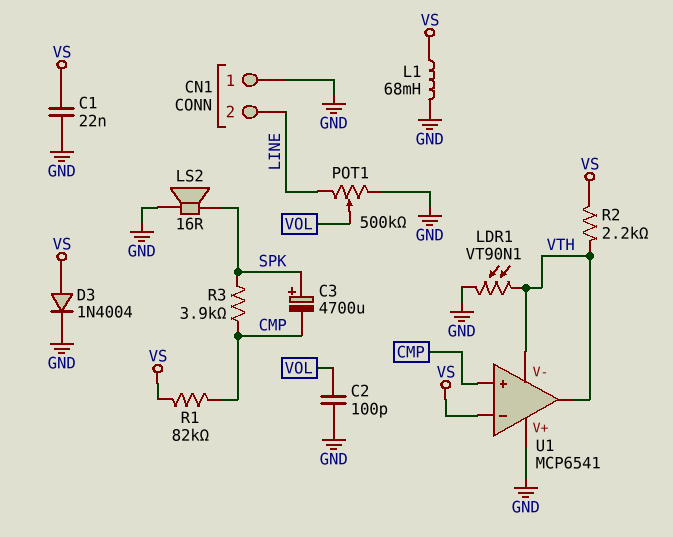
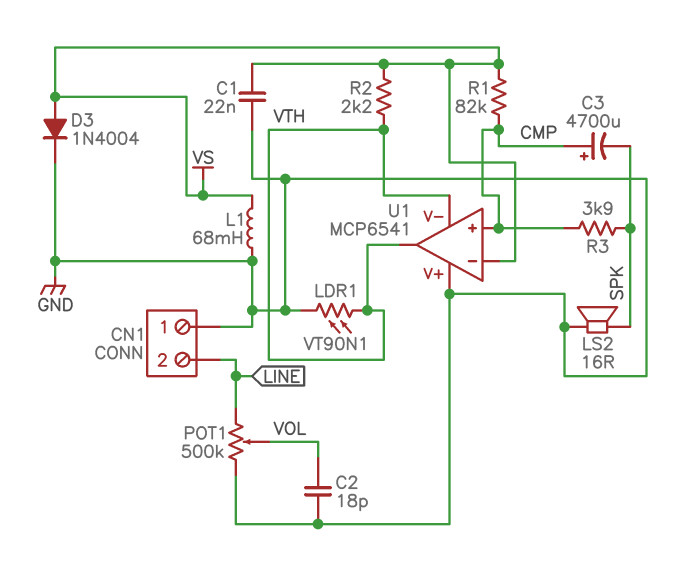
C2: 100pF (GND, VOL) -> 18pF (GND, VOL)
C3: 4700uF (plus SPK, minus CMP) -> 4700uF (plus CMP, minus SPK)

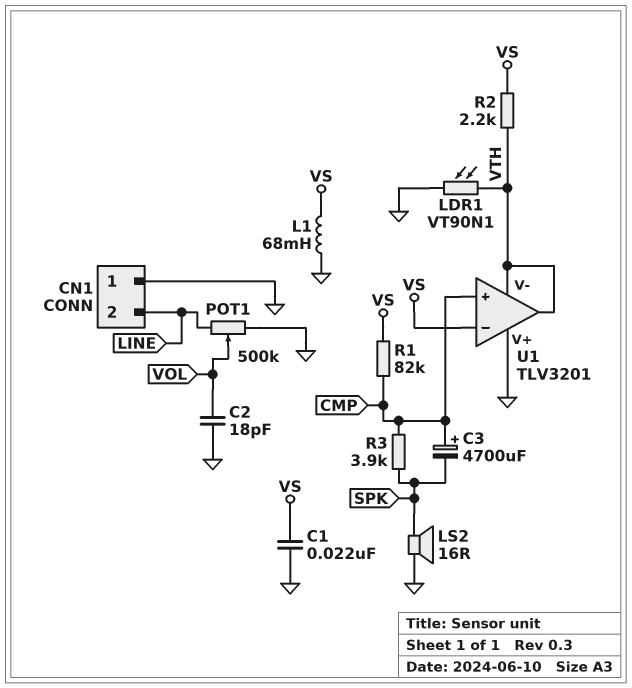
D3: diode 1N4004 (A VS, K GND) -> none
U1: MCP6541 -> TLV3201

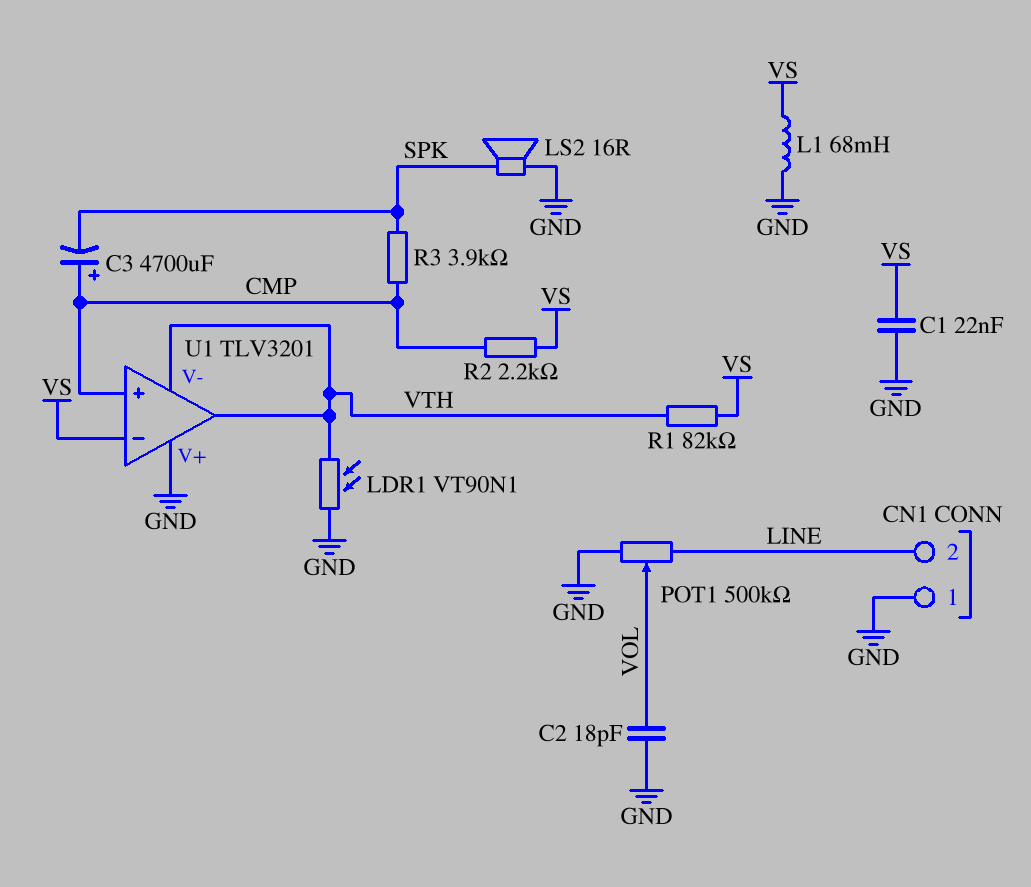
R1: 82k (CMP, VS) -> 82k (VS, VTH)
R2: 2.2k (VS, VTH) -> 2.2k (CMP, VS)

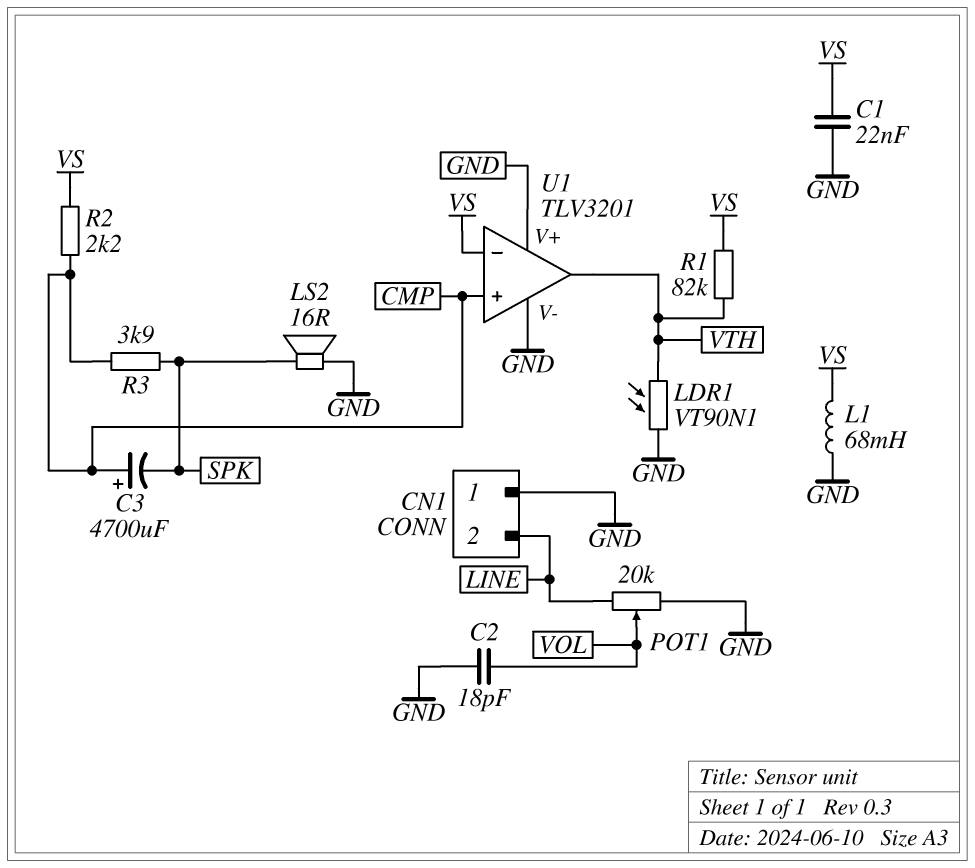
POT1: 500k (GND, LINE, wiper VOL) -> 20k (GND, LINE, wiper VOL)
U1 pin V-: VTH -> GND

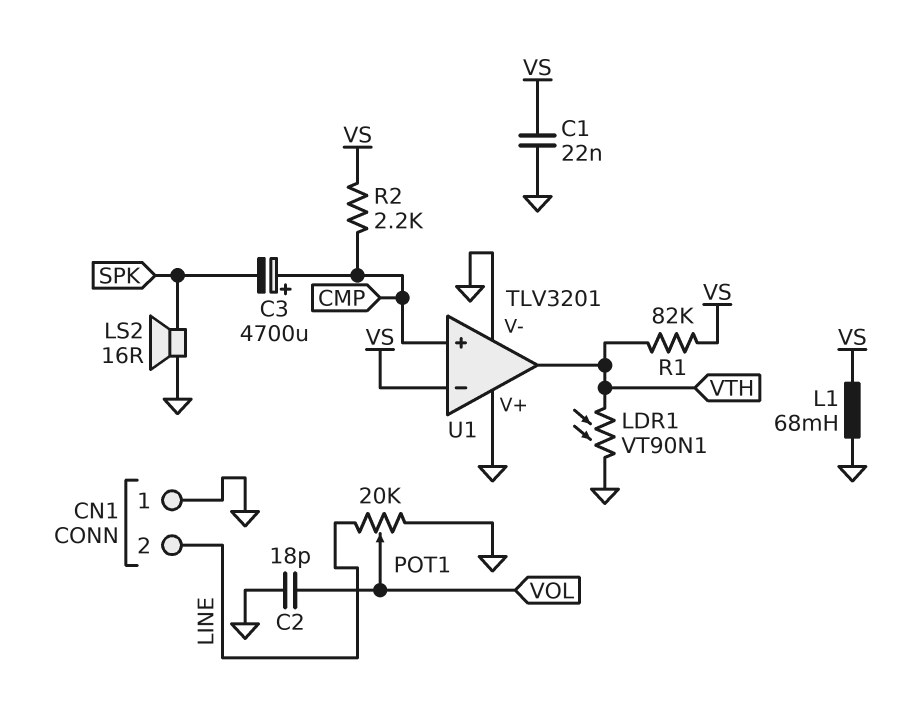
R3: 3.9k (CMP, SPK) -> none

